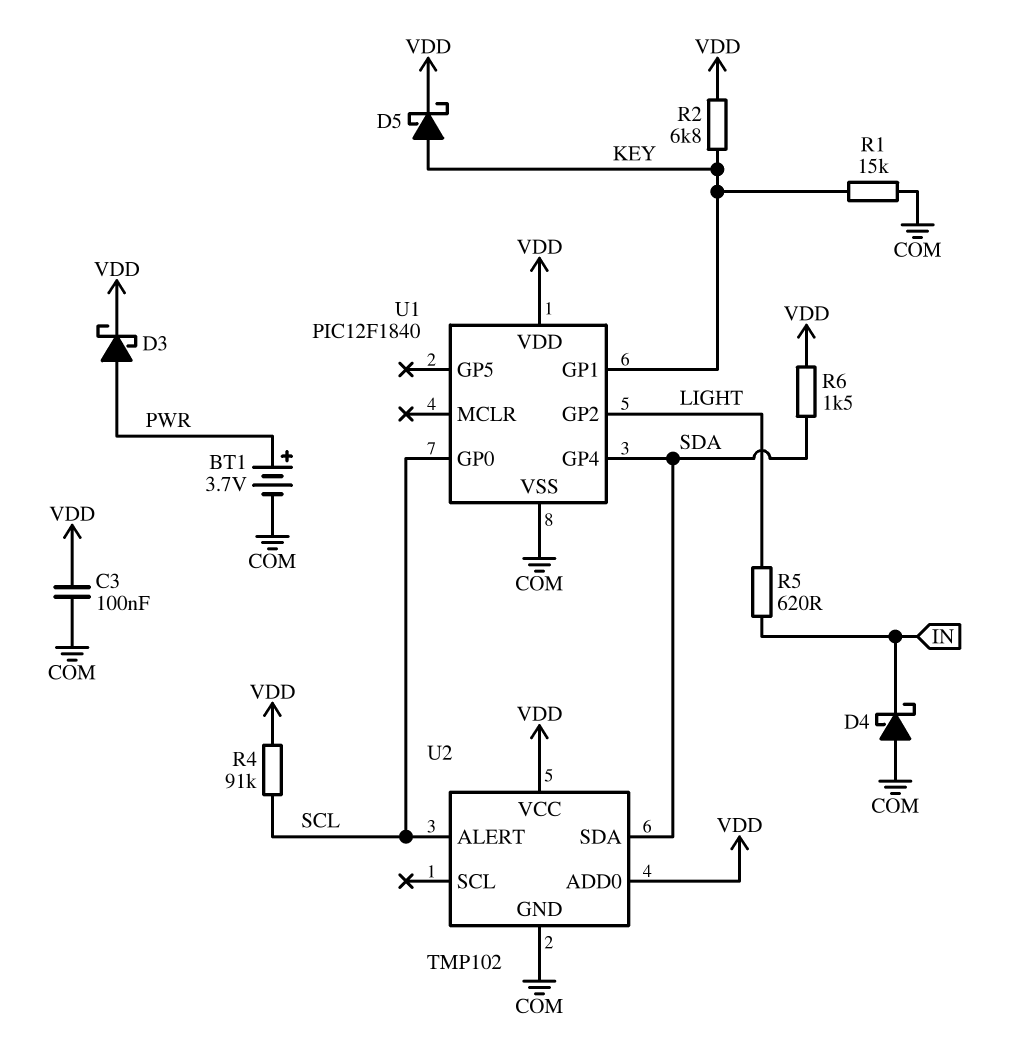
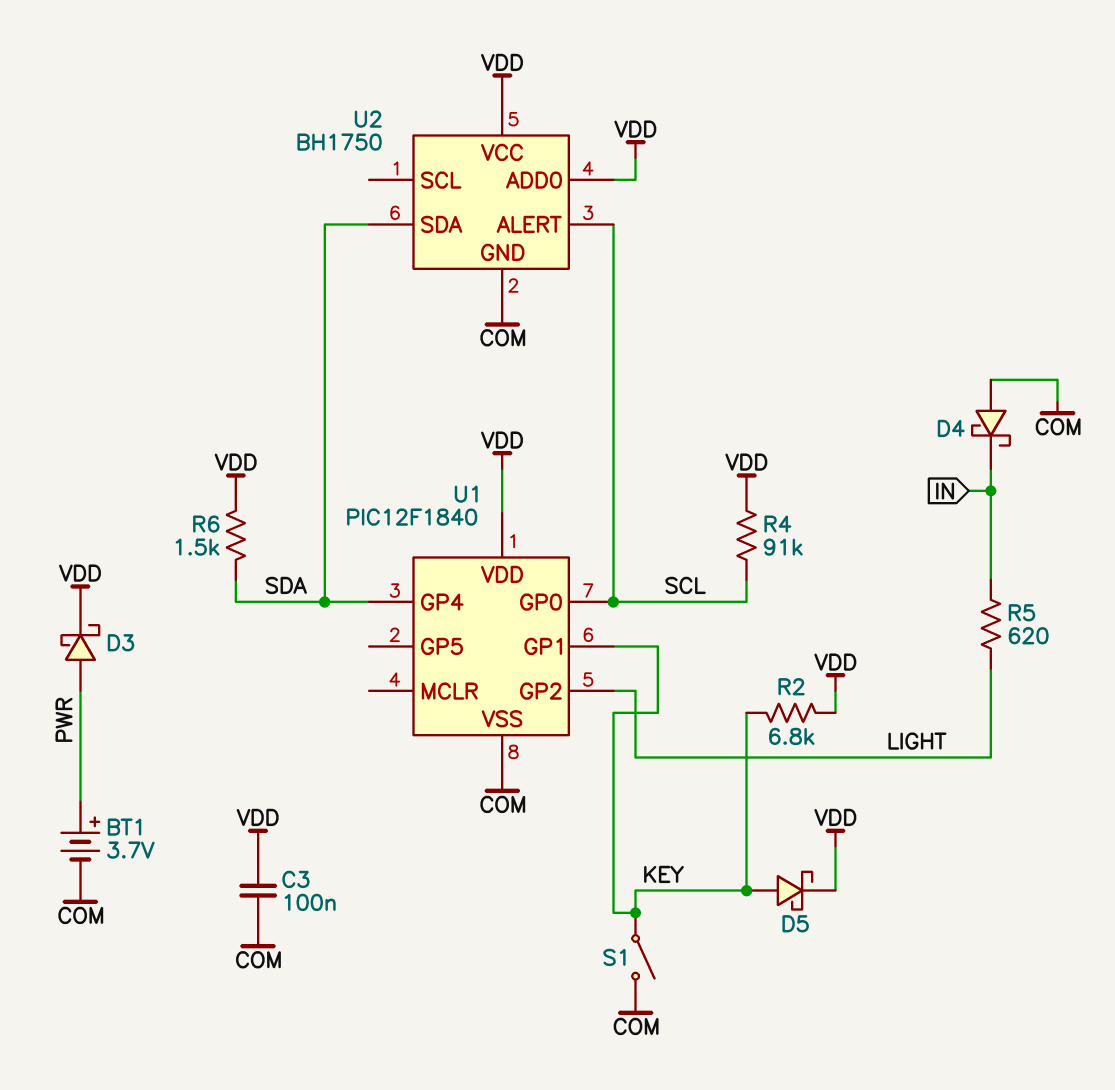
R1: 15k (COM, KEY) -> none
S1: none -> switch (COM, KEY)
U2: TMP102 -> BH1750

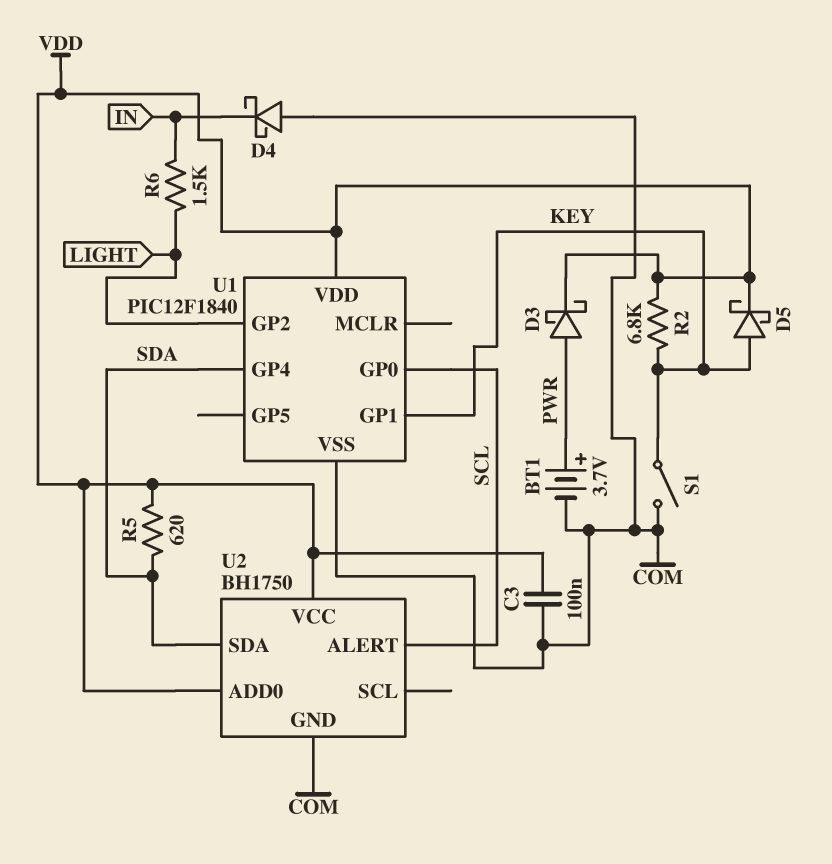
R4: 91k (SCL, VDD) -> none
R5: 620 (IN, LIGHT) -> 620 (SDA, VDD)
R6: 1.5k (SDA, VDD) -> 1.5k (IN, LIGHT)

